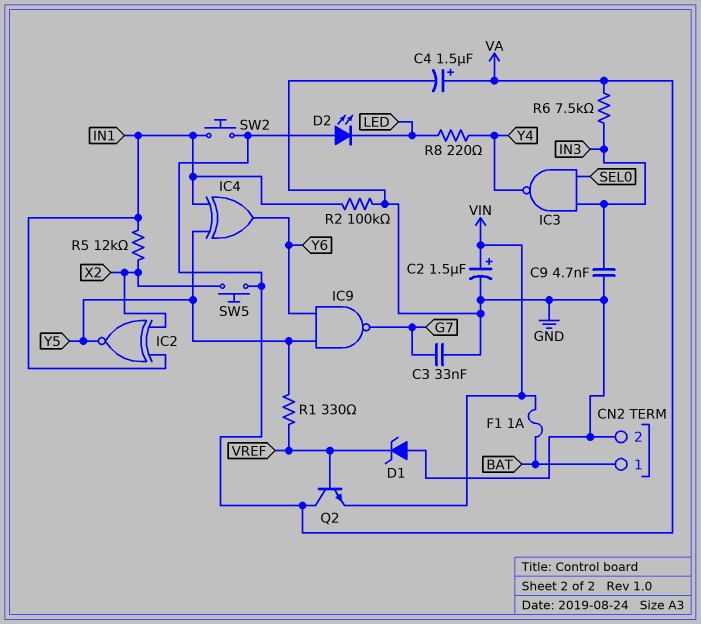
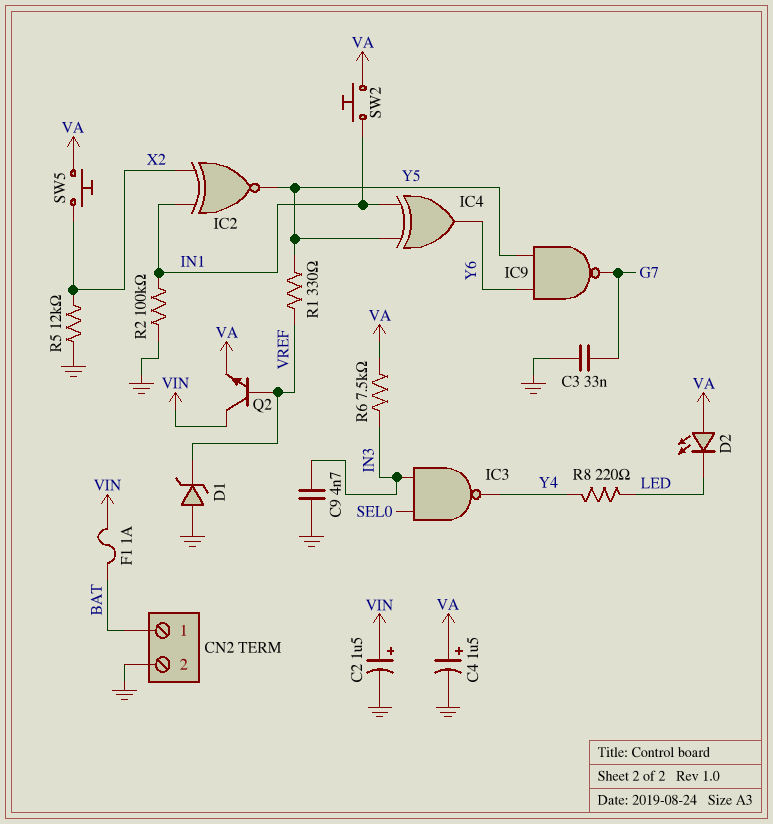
Q2: NPN (B VREF, C VA, E VIN) -> NPN (B VREF, C VIN, E VA)
R5: 12k (IN1, X2) -> 12k (GND, X2)

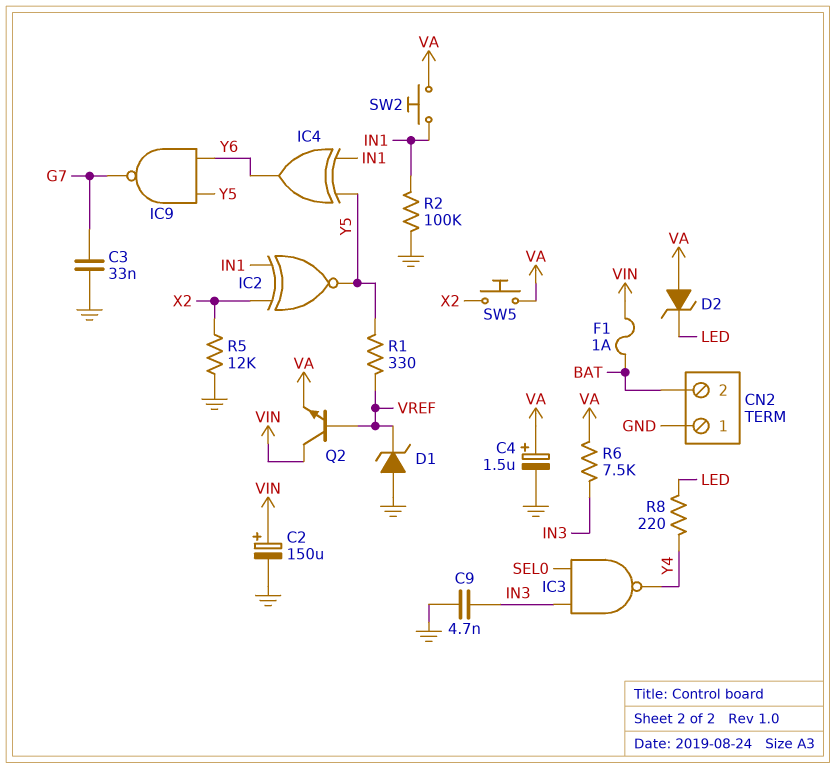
C2: 1.5uF (plus VIN, minus GND) -> 150uF (plus VIN, minus GND)
CN2 pin 1: BAT -> GND
CN2 pin 2: GND -> BAT
D2: LED (A VA, K LED) -> zener (A VA, K LED)

